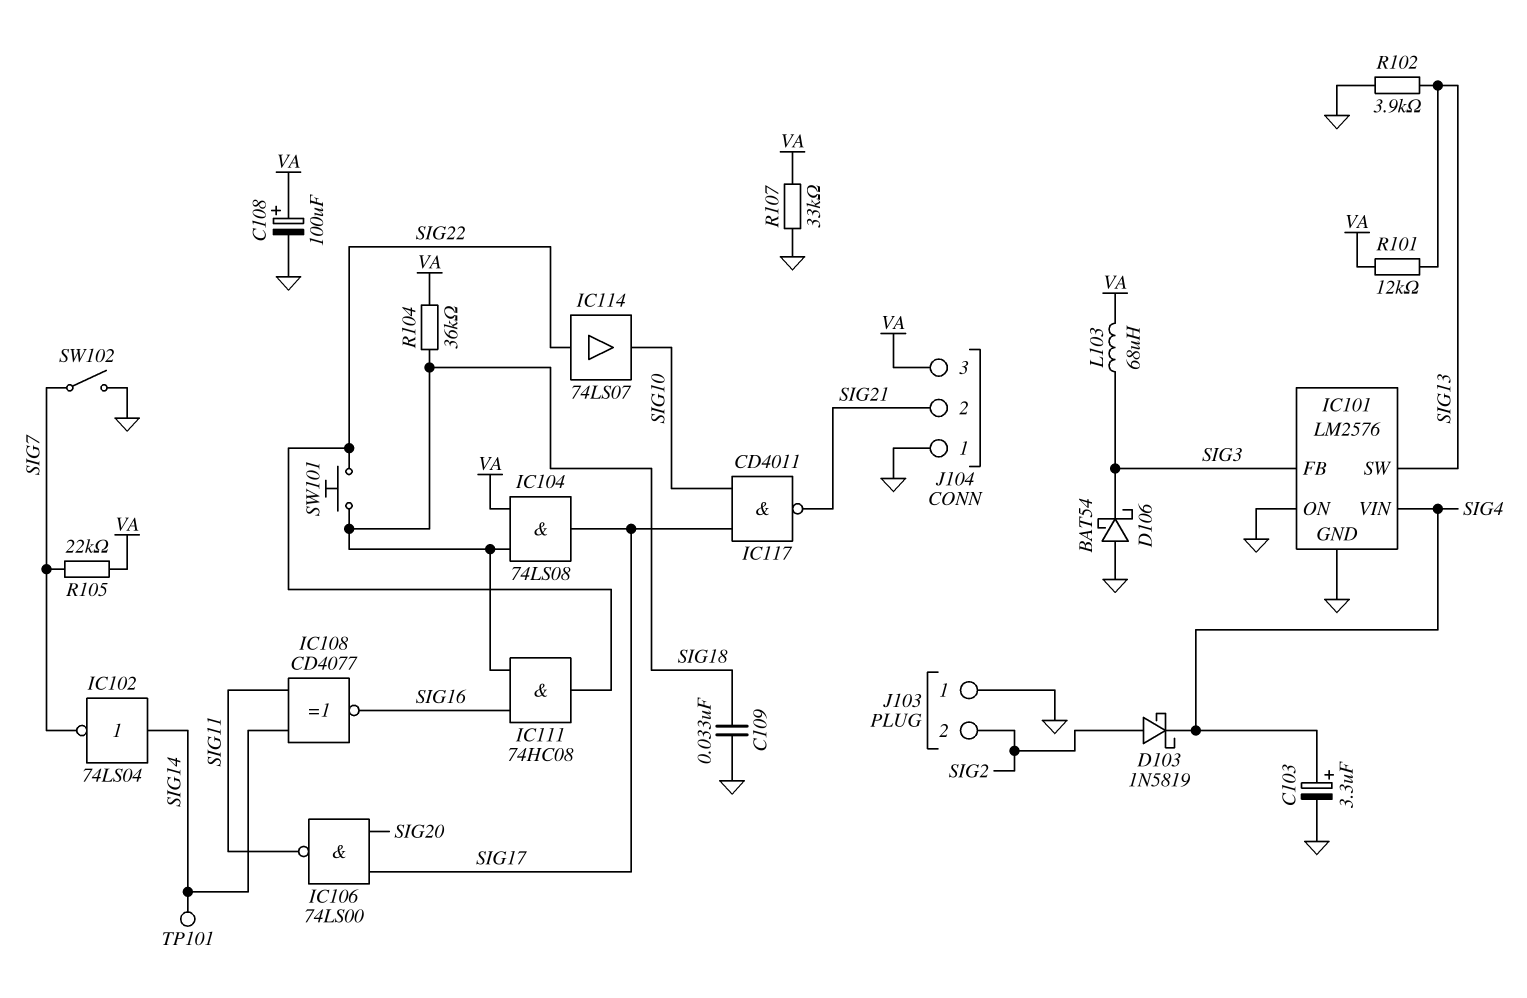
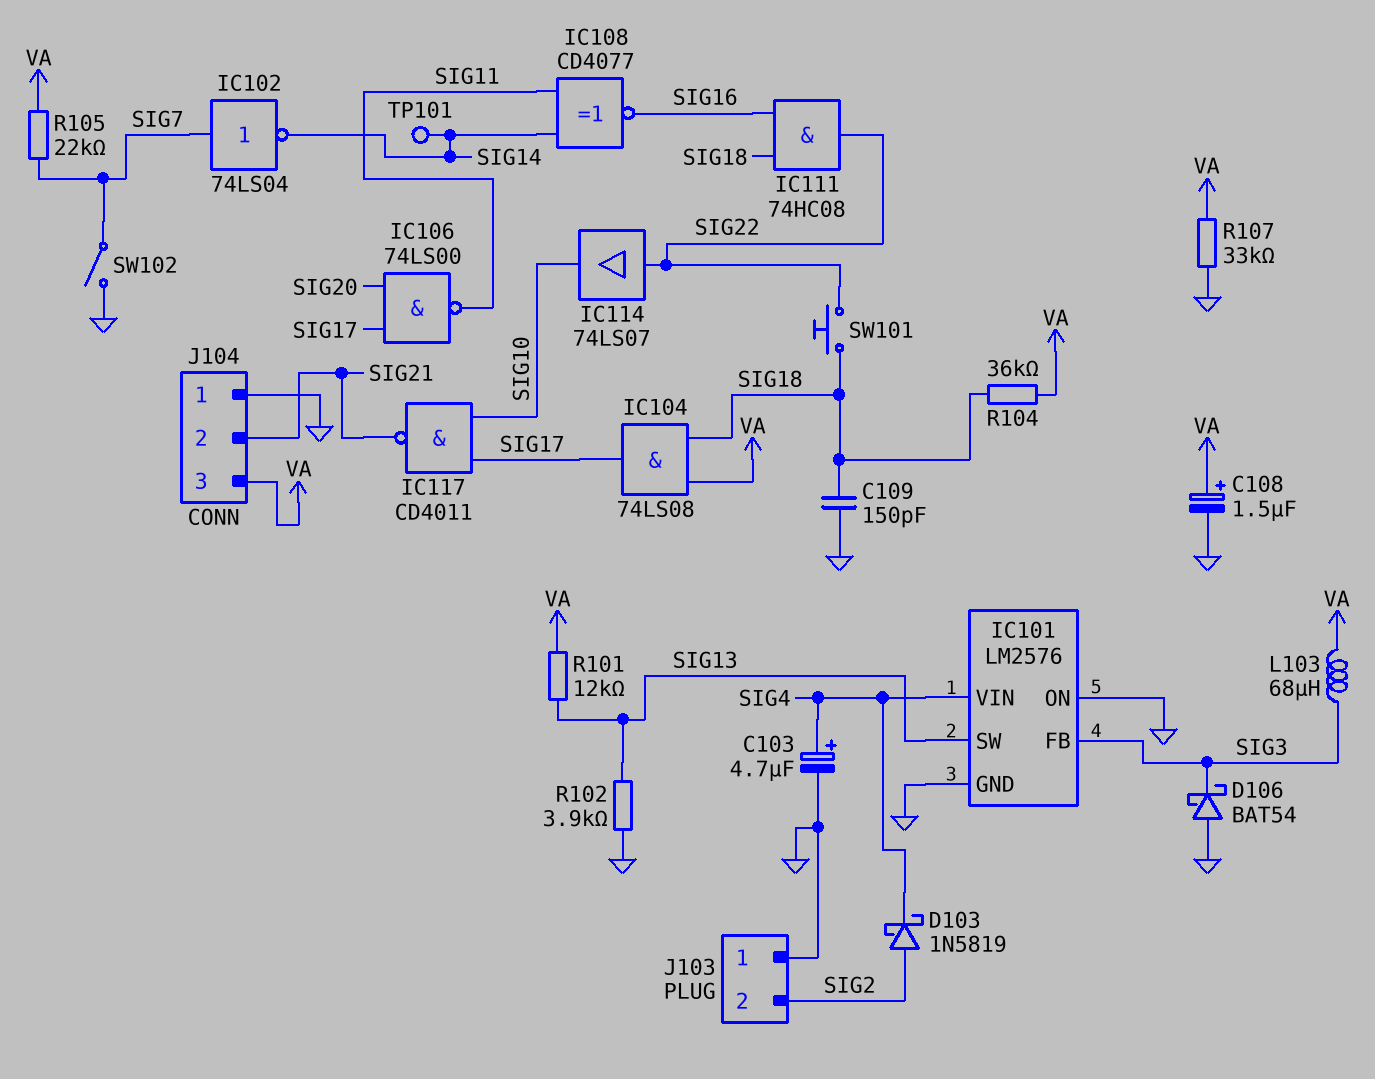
C103: 3.3uF (plus SIG4, minus GND) -> 4.7uF (plus SIG4, minus GND)
C108: 100uF (plus VA, minus GND) -> 1.5uF (plus VA, minus GND)
C109: 33nF (GND, SIG18) -> 150pF (GND, SIG18)
IC102: NOT 74LS04 (in SIG14, out SIG7) -> NOT 74LS04 (in SIG7, out SIG14)

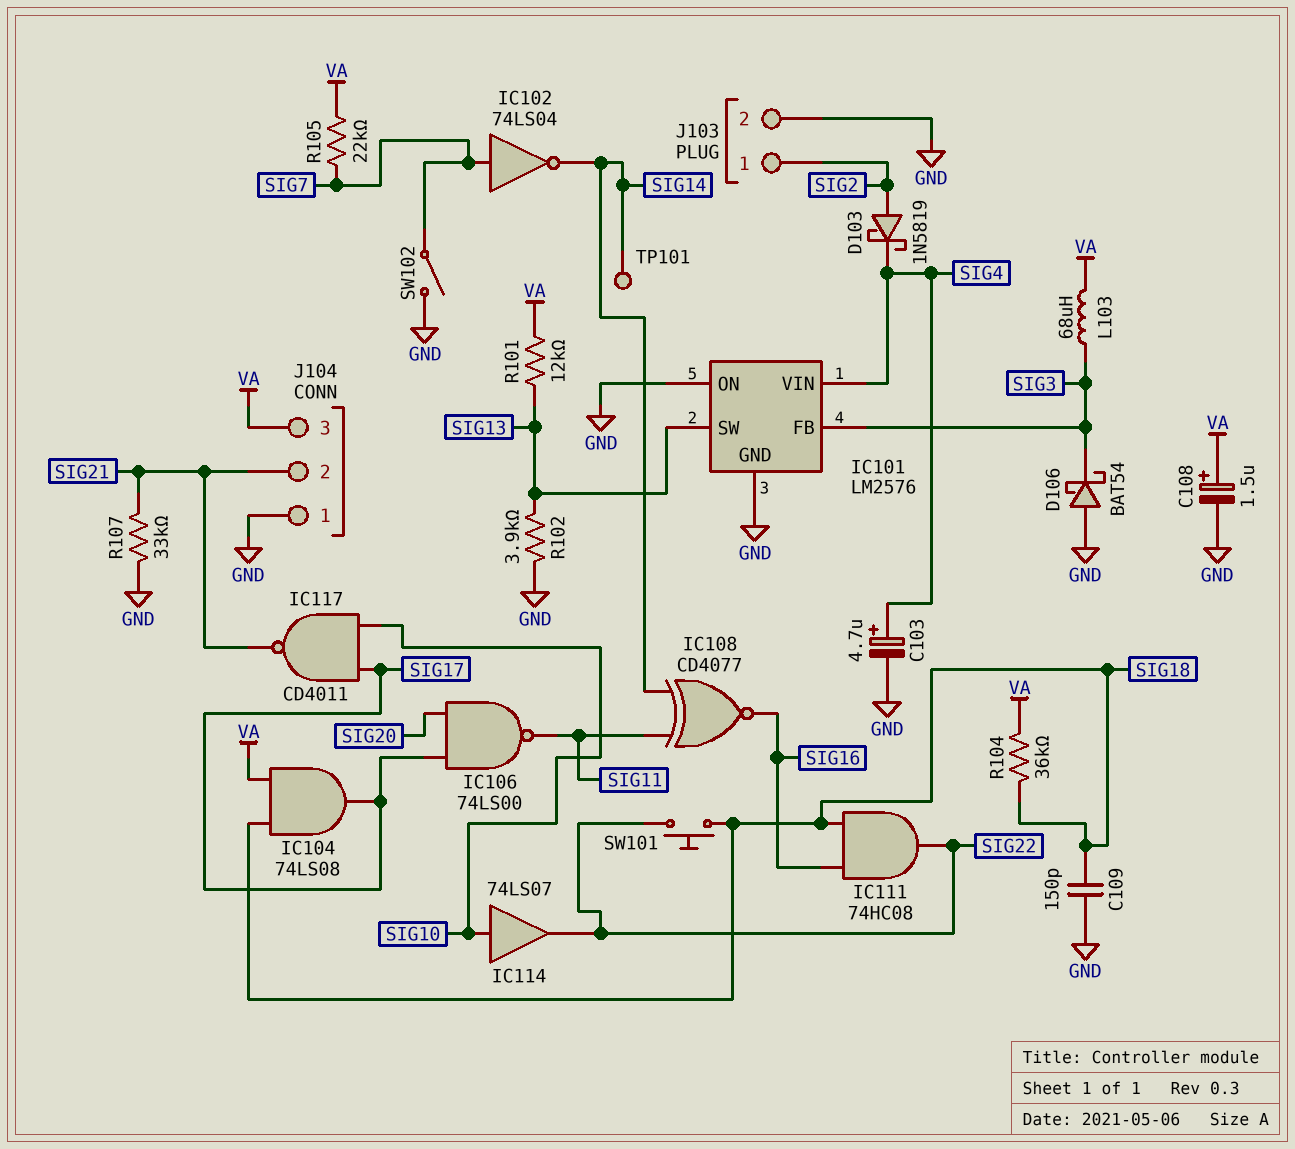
IC114: buffer 74LS07 (in SIG22, out SIG10) -> buffer 74LS07 (in SIG10, out SIG22)
J103 pin 1: GND -> SIG2
J103 pin 2: SIG2 -> GND
R107: 33k (GND, VA) -> 33k (GND, SIG21)

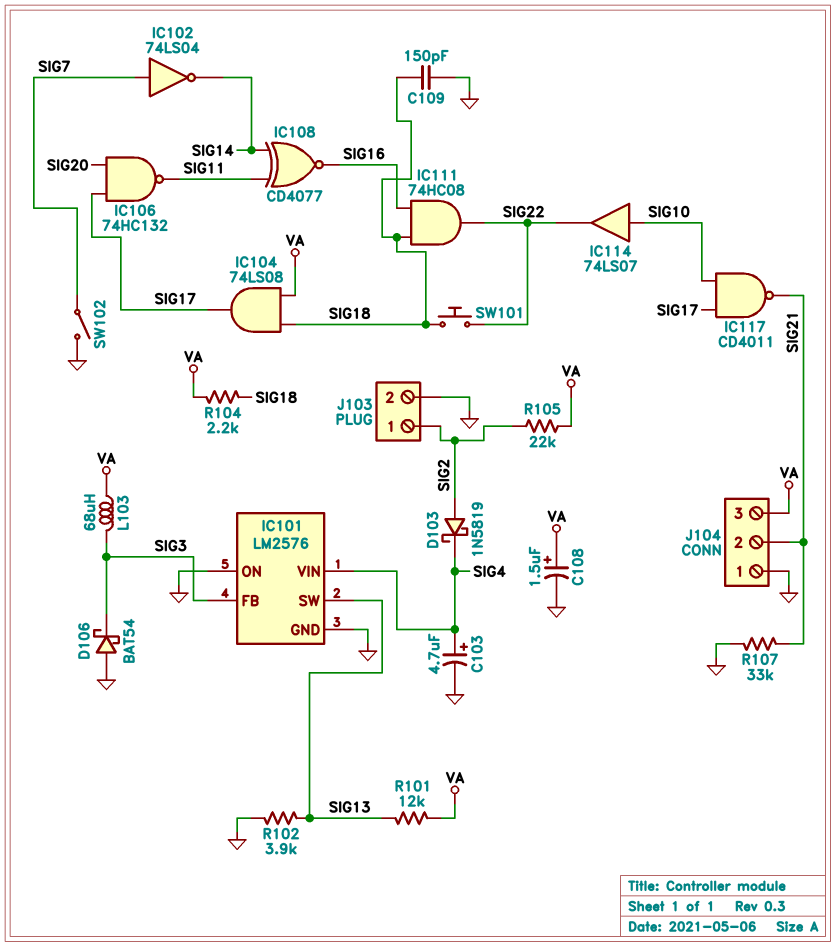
IC106: NAND 74LS00 (in SIG17, in SIG20, out SIG11) -> NAND 74HC132 (in SIG17, in SIG20, out SIG11)
R104: 36k (SIG18, VA) -> 2.2k (SIG18, VA)
R105: 22k (SIG7, VA) -> 22k (SIG2, VA)
TP101: test point (SIG14) -> none

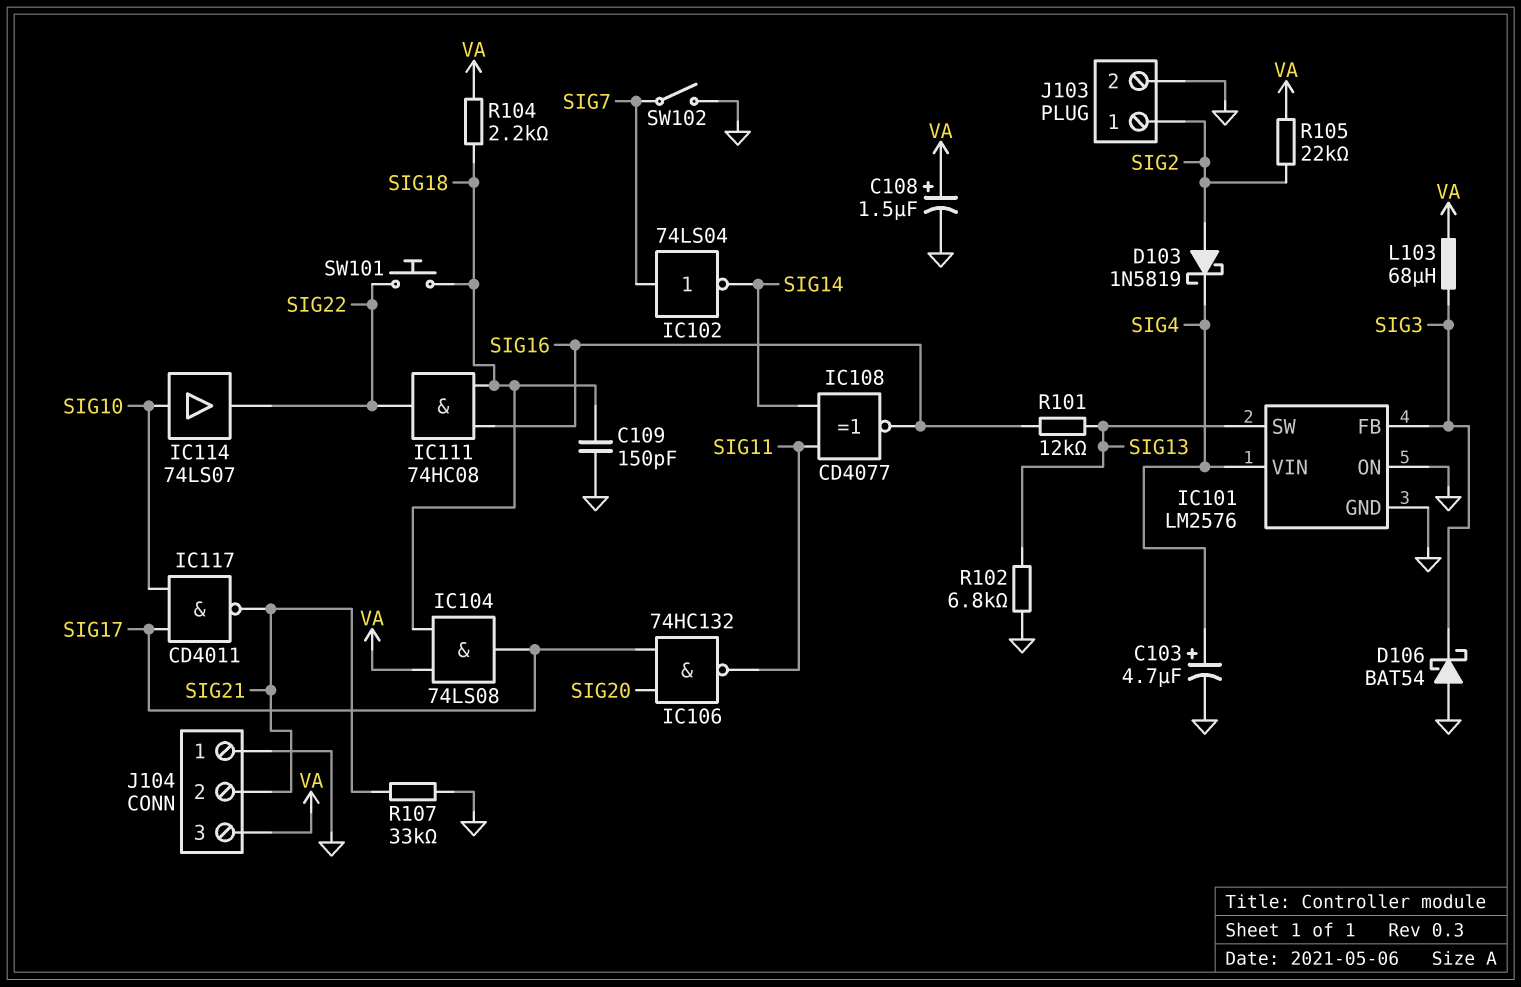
R101: 12k (SIG13, VA) -> 12k (SIG13, SIG16)
R102: 3.9k (GND, SIG13) -> 6.8k (GND, SIG13)

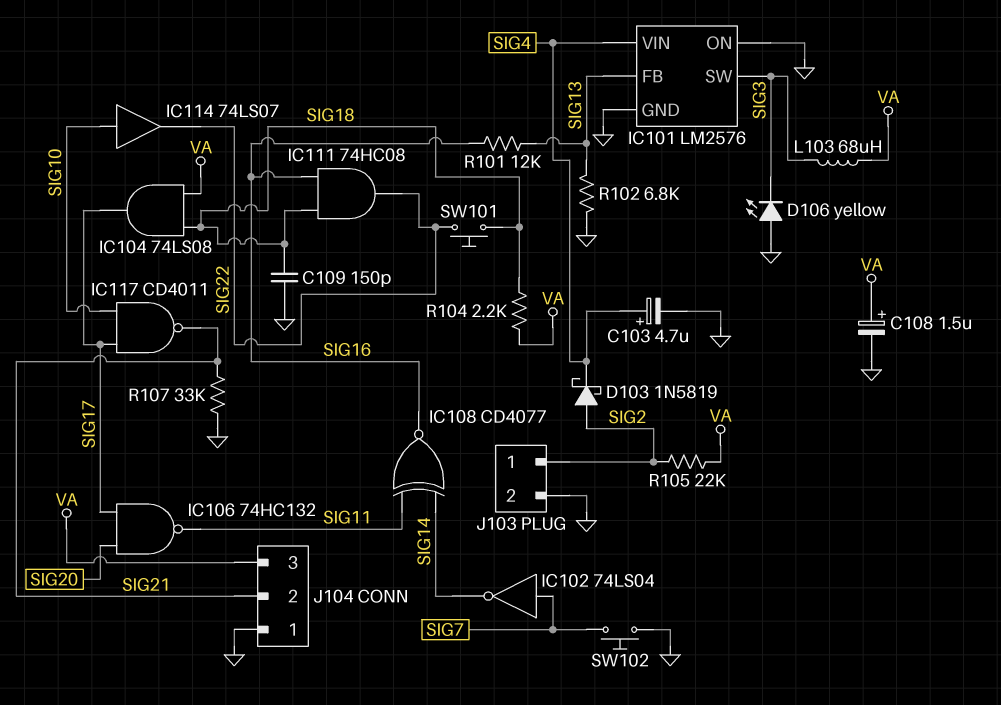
D106: schottky BAT54 (A GND, K SIG3) -> LED yellow (A GND, K SIG3)
IC101 pin FB: SIG3 -> SIG13
IC101 pin SW: SIG13 -> SIG3
SW102: switch (GND, SIG7) -> button (GND, SIG7)

